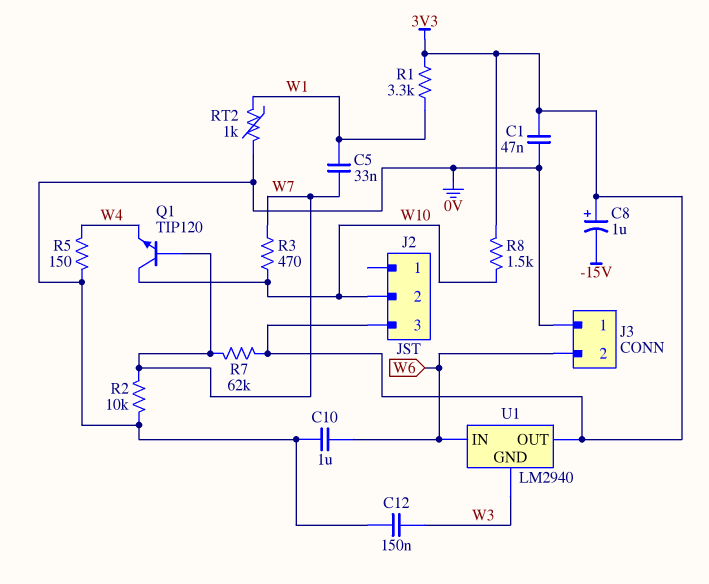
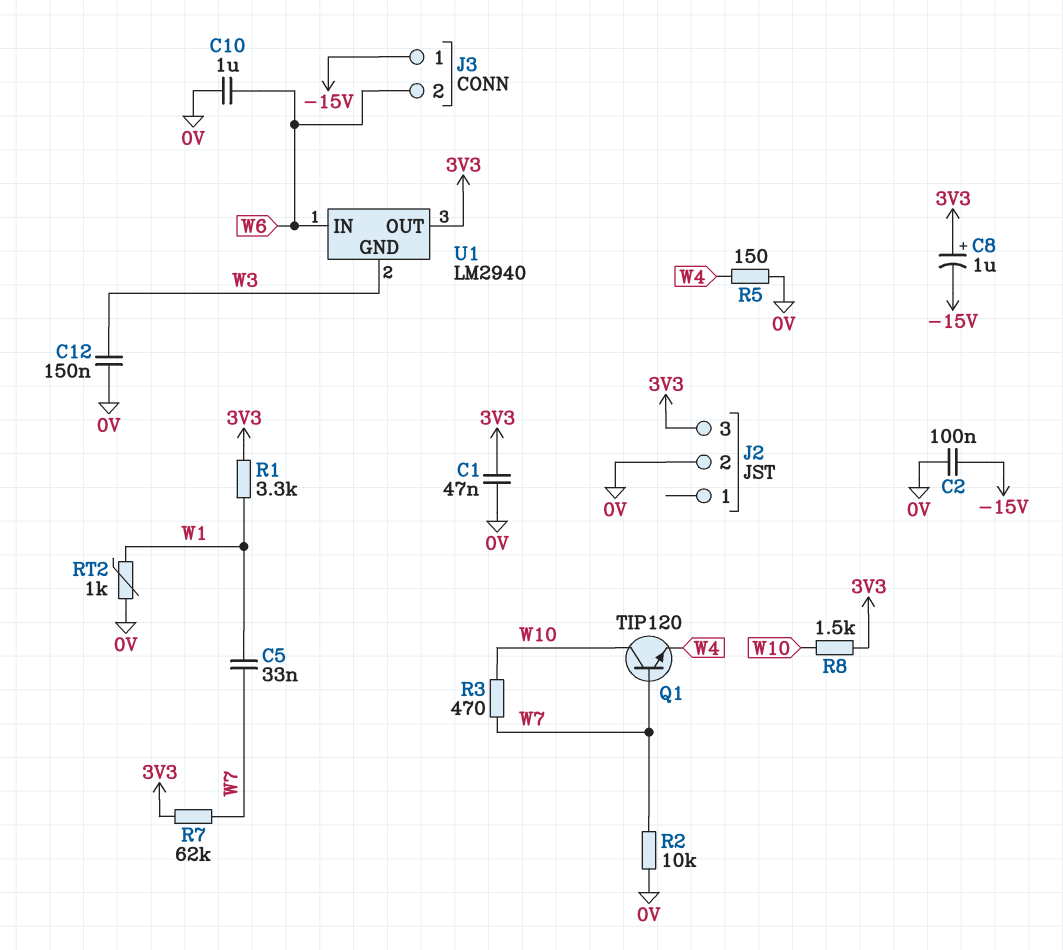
C2: none -> 100nF (-15V, 0V)
J2 pin 2: W10 -> 0V
J3 pin 1: 0V -> -15V

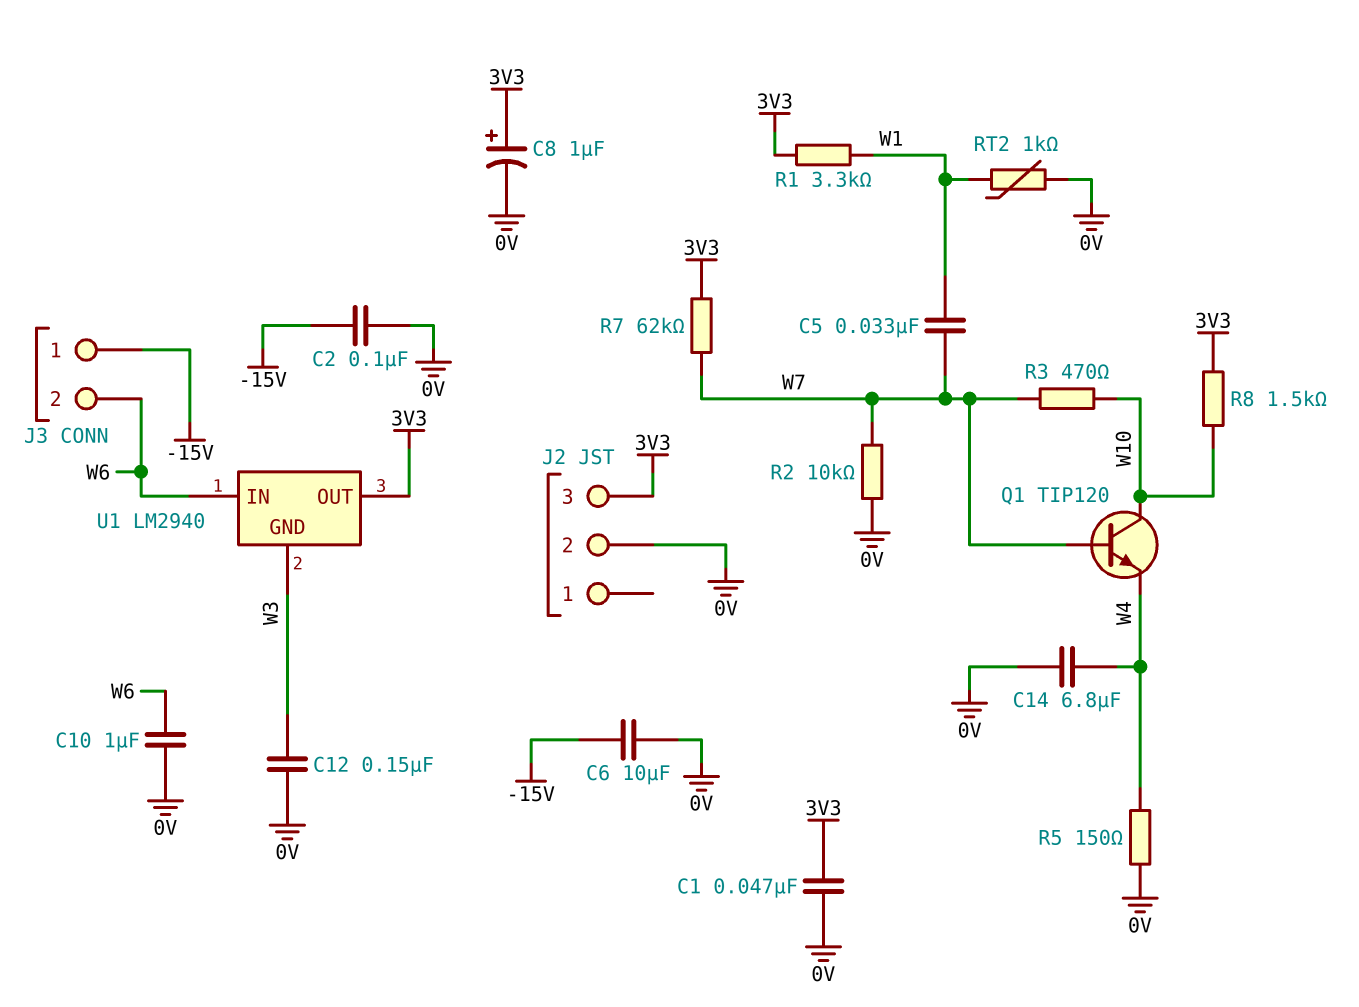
C6: none -> 10uF (-15V, 0V)
C8: 1uF (plus 3V3, minus -15V) -> 1uF (plus 3V3, minus 0V)
C14: none -> 6.8uF (0V, W4)

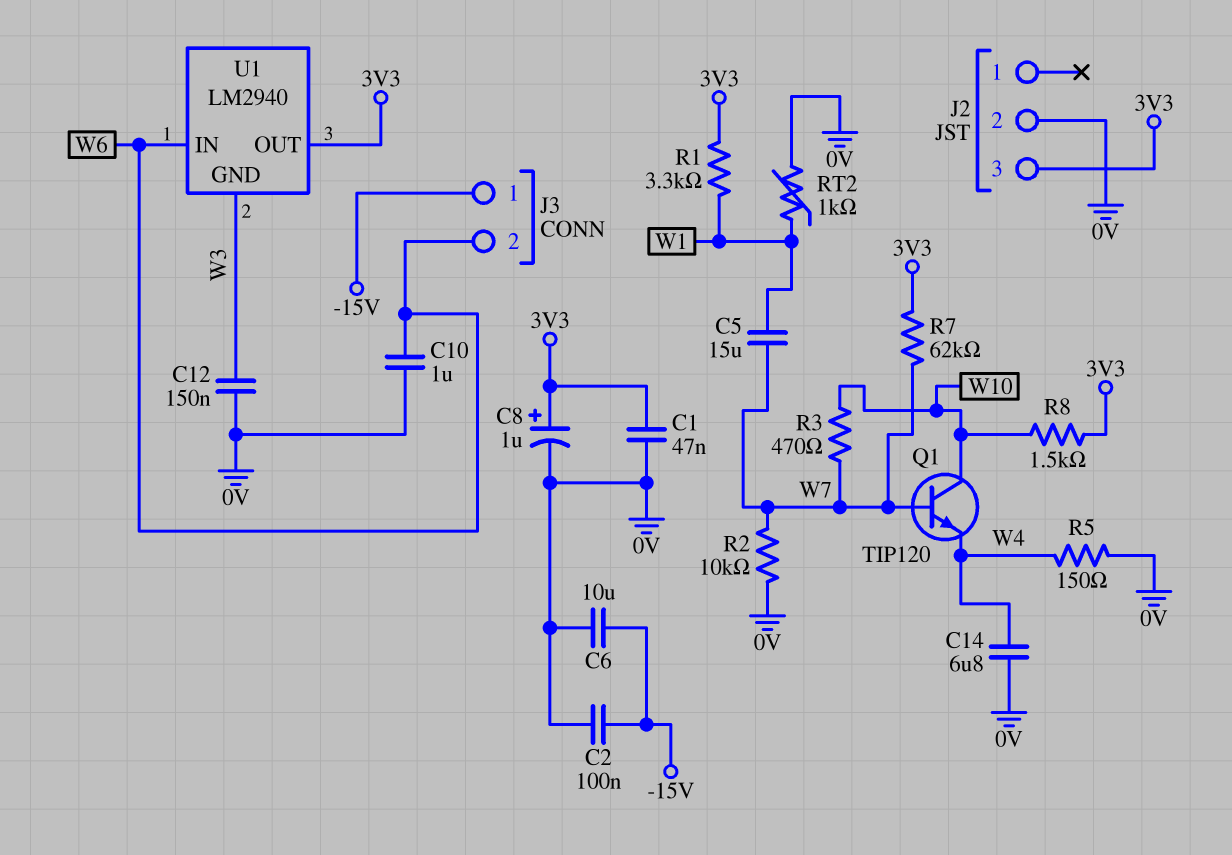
C5: 33nF (W1, W7) -> 15uF (W1, W7)

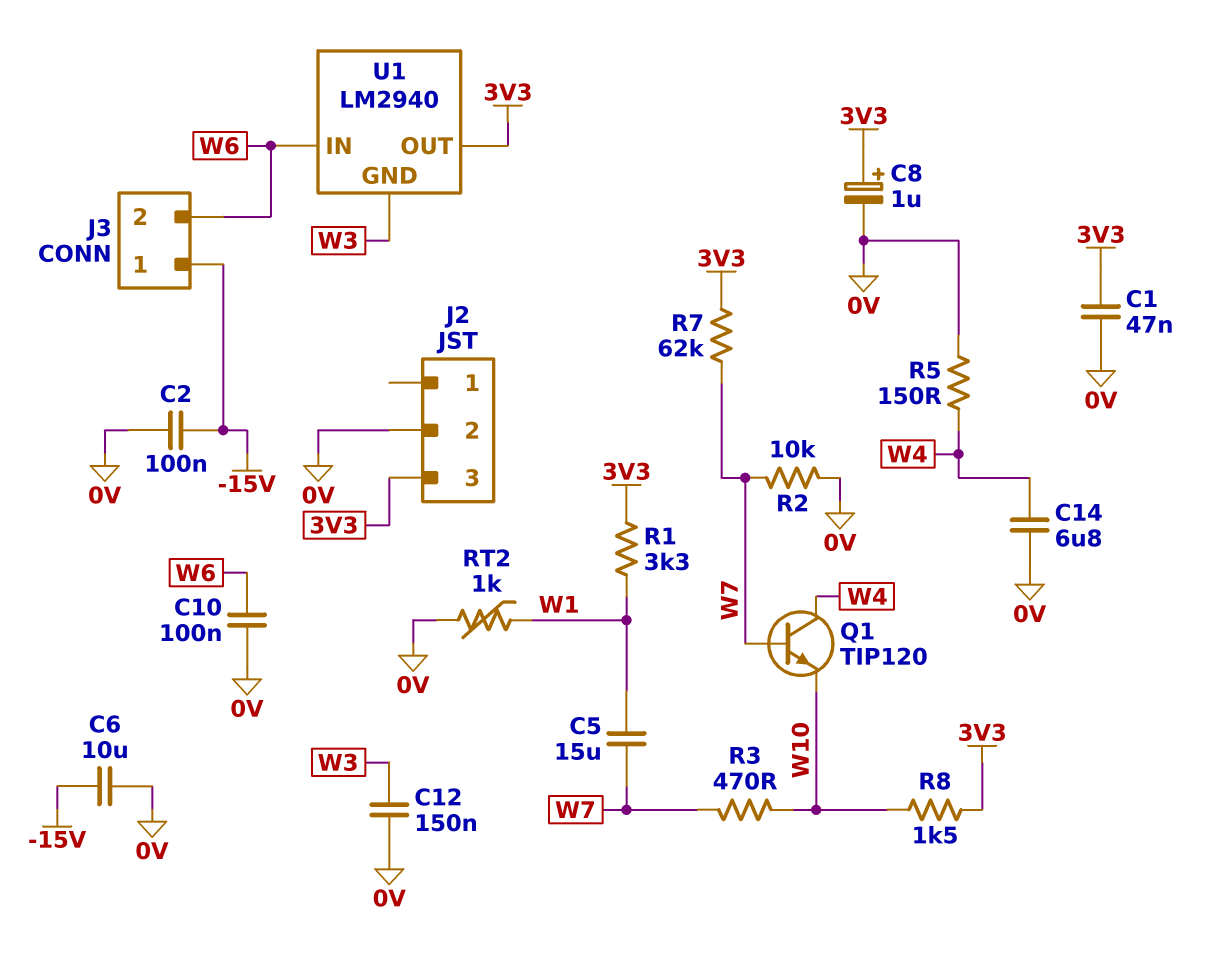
C10: 1uF (0V, W6) -> 100nF (0V, W6)
Q1: NPN TIP120 (B W7, C W10, E W4) -> NPN TIP120 (B W7, C W4, E W10)

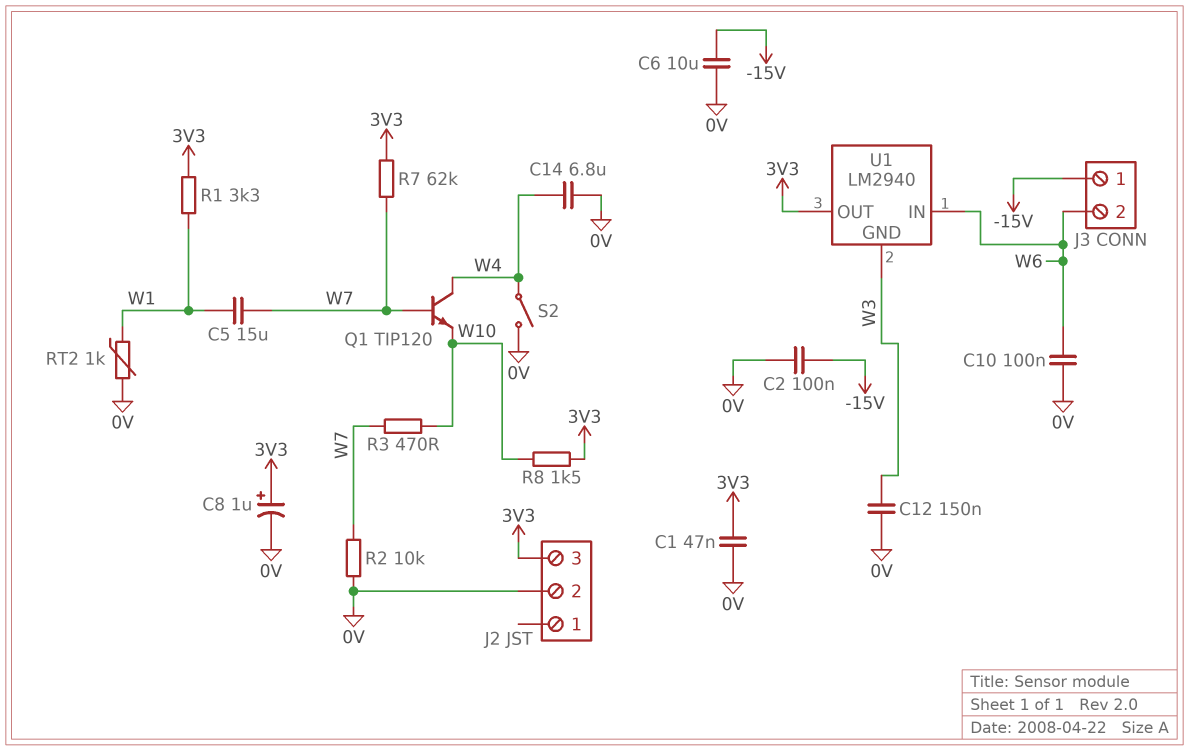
R5: 150 (0V, W4) -> none
S2: none -> switch (0V, W4)

